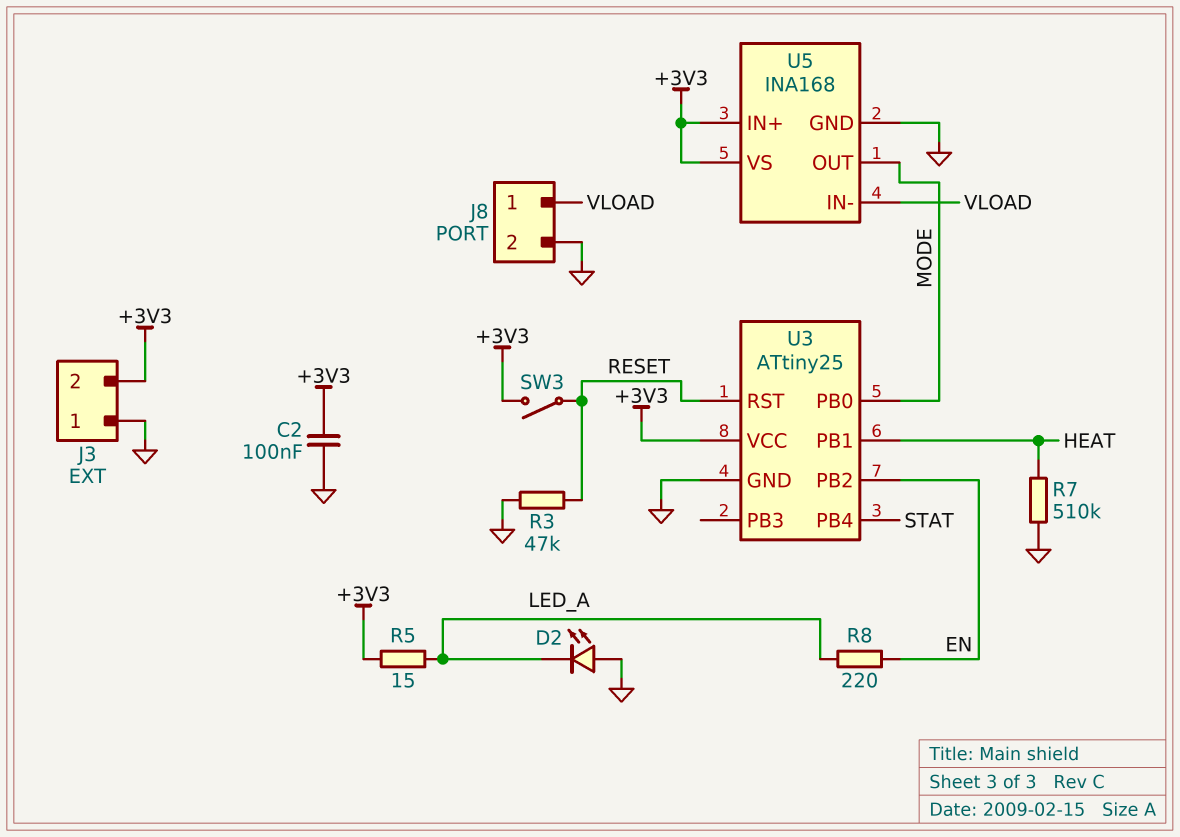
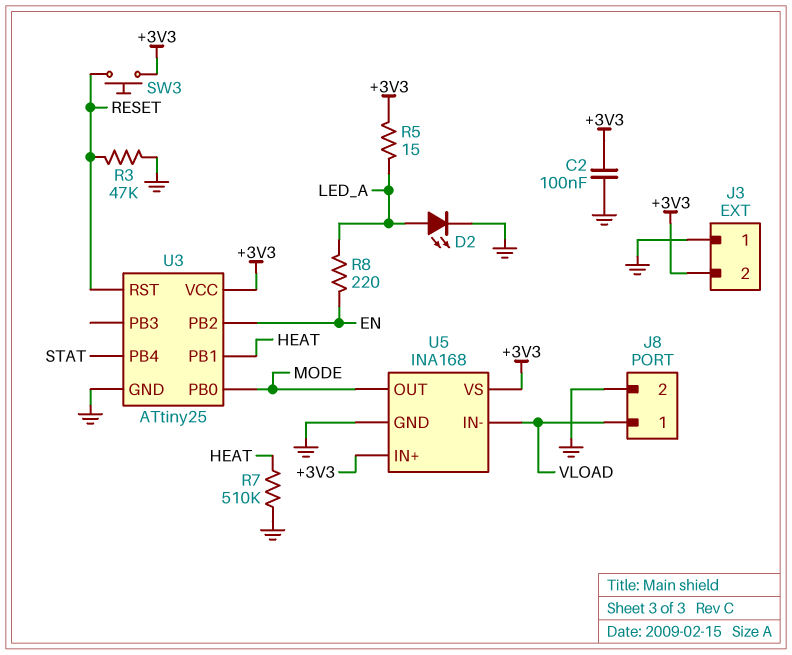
D2: LED (A GND, K LED_A) -> LED (A LED_A, K GND)
SW3: switch (+3V3, RESET) -> button (+3V3, RESET)

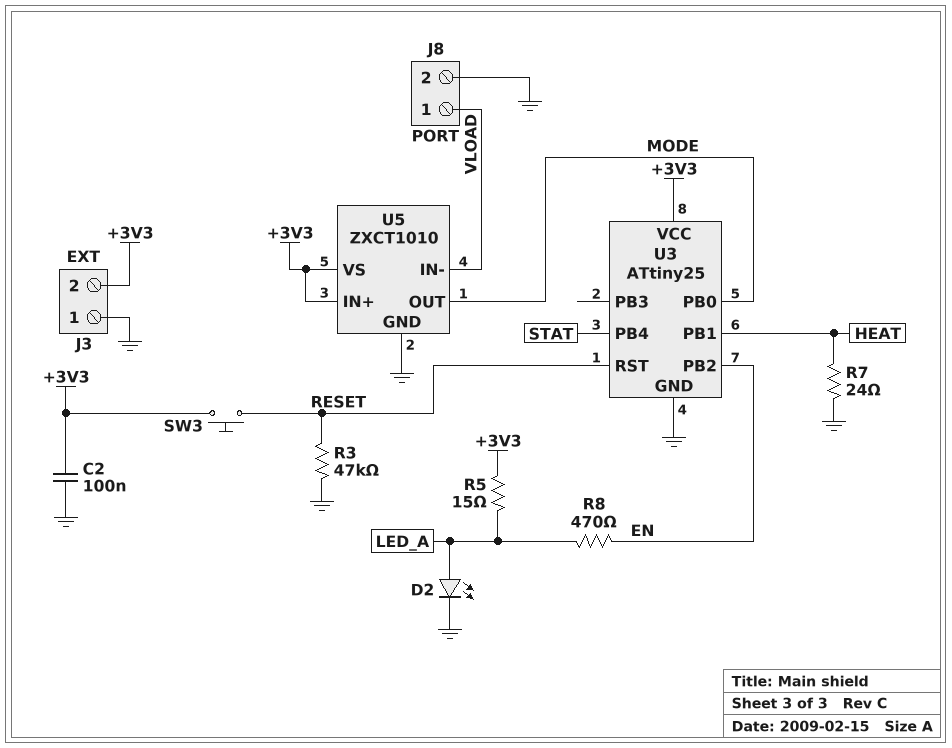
R7: 510k (GND, HEAT) -> 24 (GND, HEAT)
R8: 220 (EN, LED_A) -> 470 (EN, LED_A)
U5: INA168 -> ZXCT1010

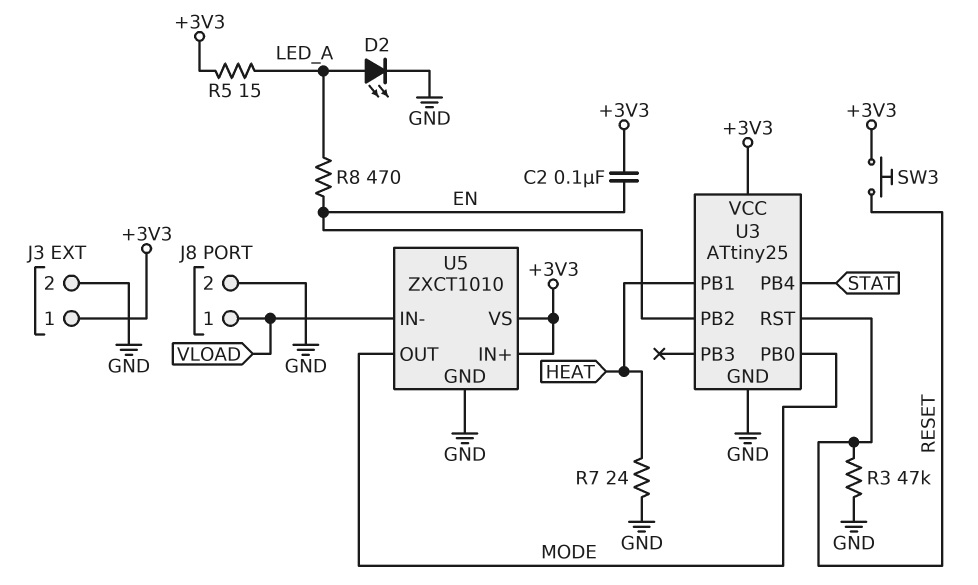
C2: 100nF (+3V3, GND) -> 100nF (+3V3, EN)
J3 pin 1: GND -> +3V3
J3 pin 2: +3V3 -> GND

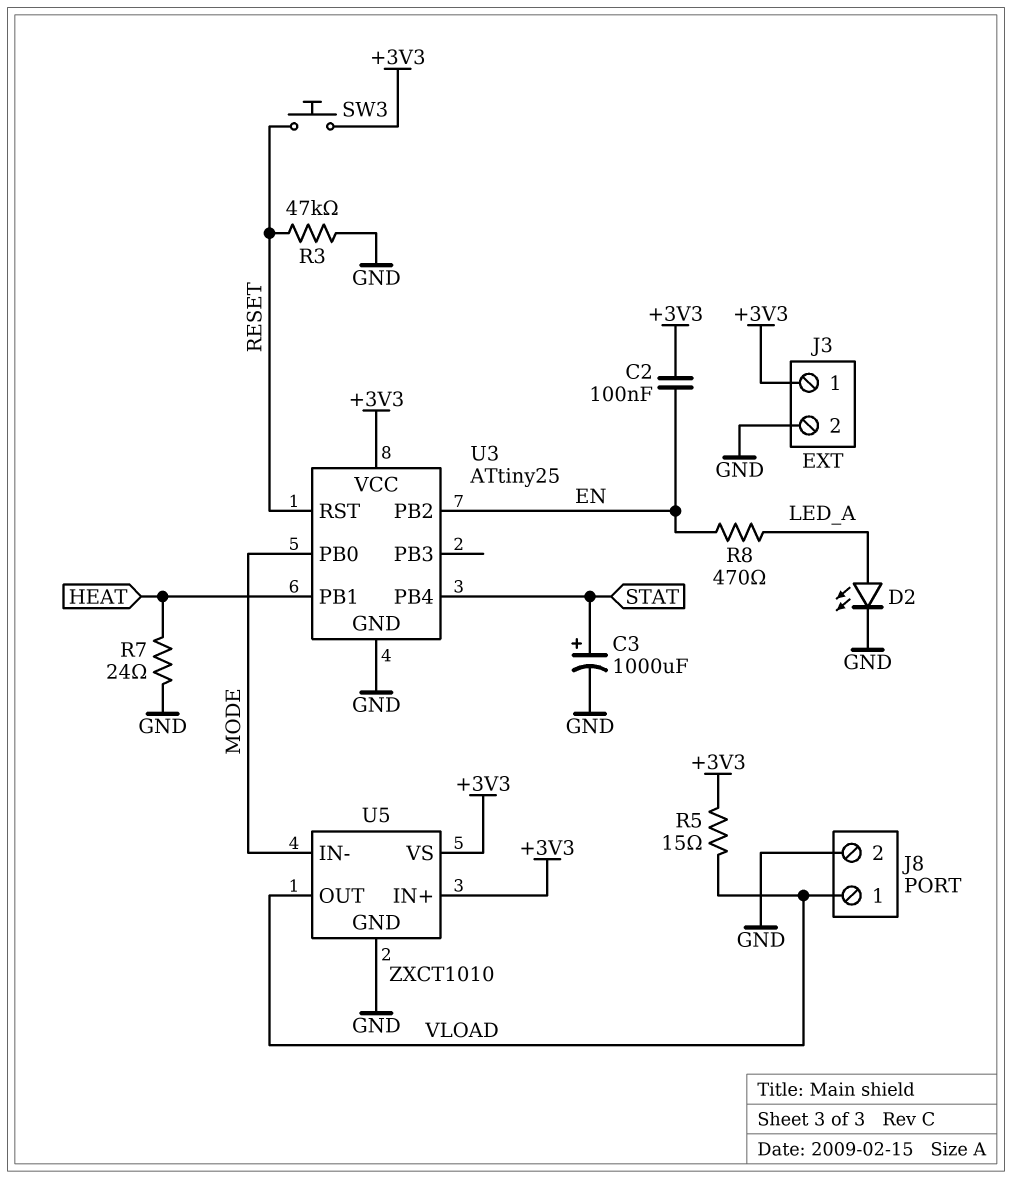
C3: none -> 1000uF (plus STAT, minus GND)
R5: 15 (+3V3, LED_A) -> 15 (+3V3, VLOAD)
U5 pin IN-: VLOAD -> MODE
U5 pin OUT: MODE -> VLOAD

